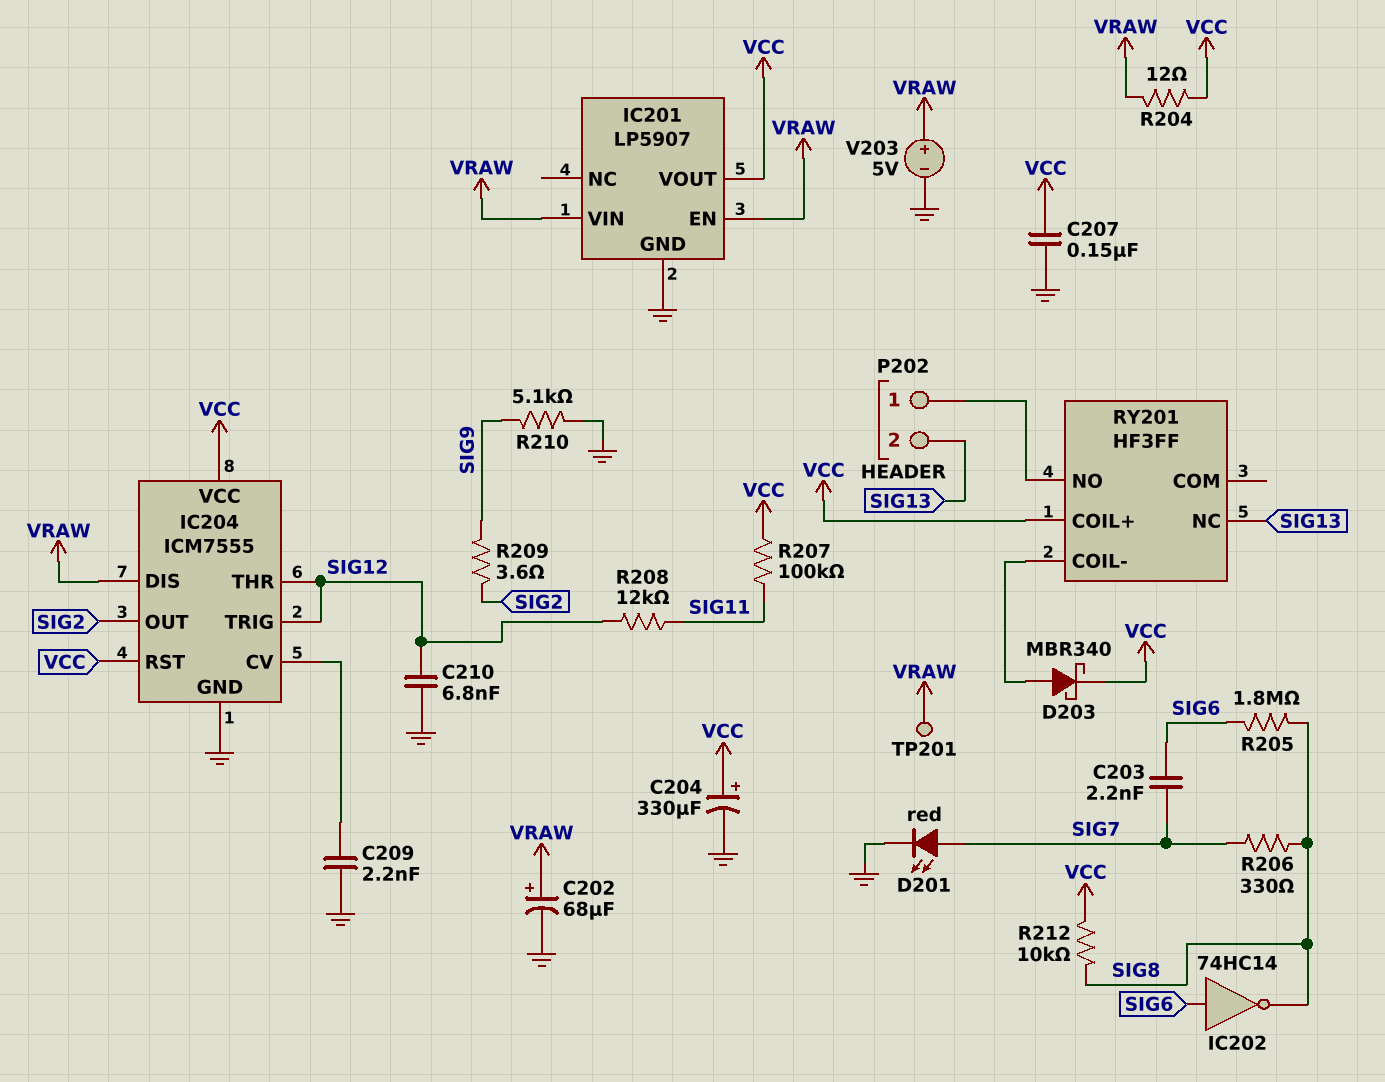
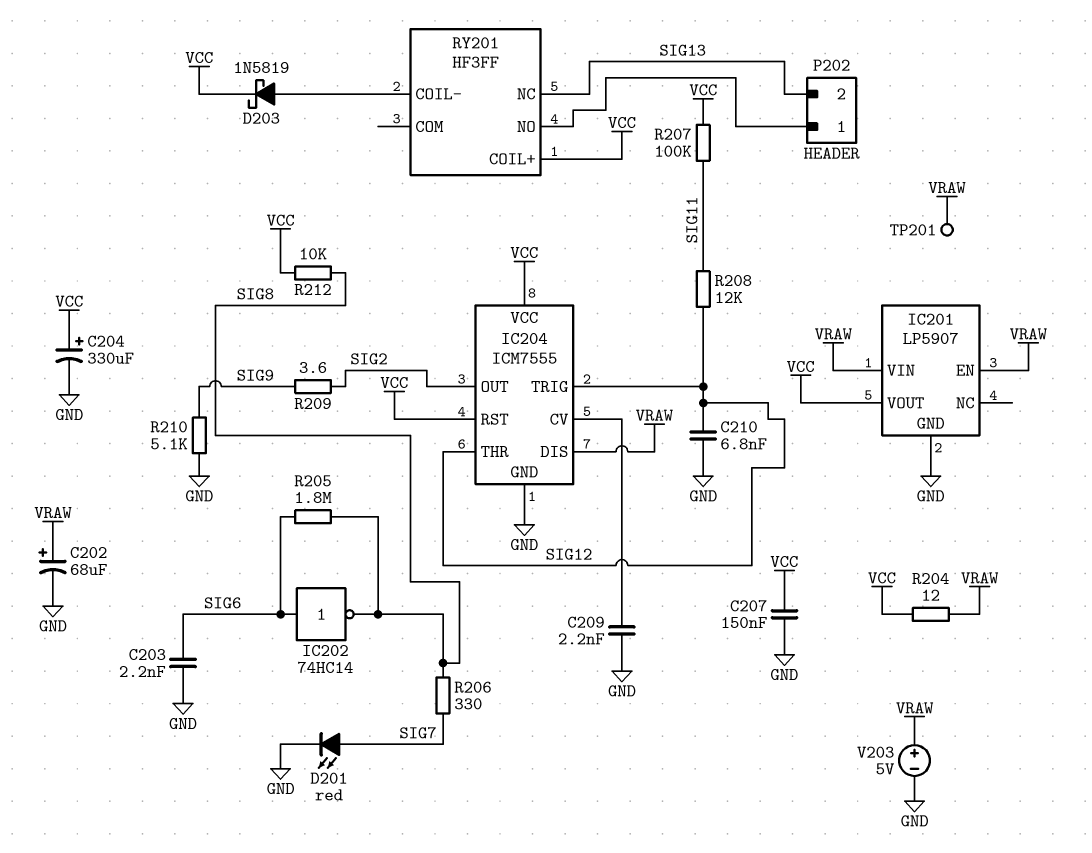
C203: 2.2nF (SIG6, SIG7) -> 2.2nF (GND, SIG6)
D203: schottky MBR340 (A RY201/COIL-, K VCC) -> schottky 1N5819 (A RY201/COIL-, K VCC)

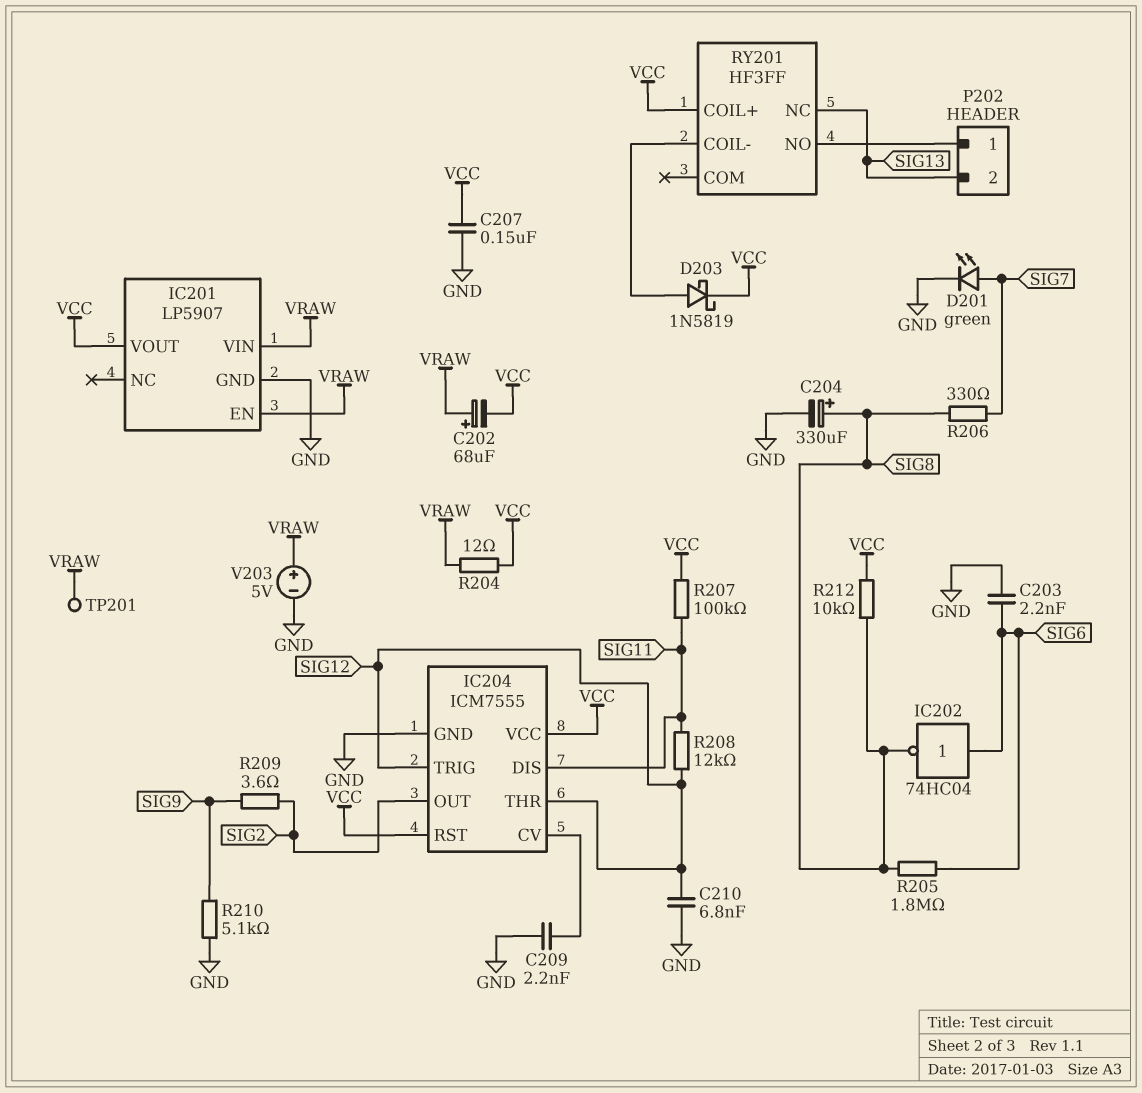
C202: 68uF (plus VRAW, minus GND) -> 68uF (plus VRAW, minus VCC)
C204: 330uF (plus VCC, minus GND) -> 330uF (plus SIG8, minus GND)
D201: LED red (A SIG7, K GND) -> LED green (A SIG7, K GND)
IC202: NOT 74HC14 (in SIG6, out SIG8) -> NOT 74HC04 (in SIG6, out SIG8)
IC204 pin DIS: VRAW -> SIG11

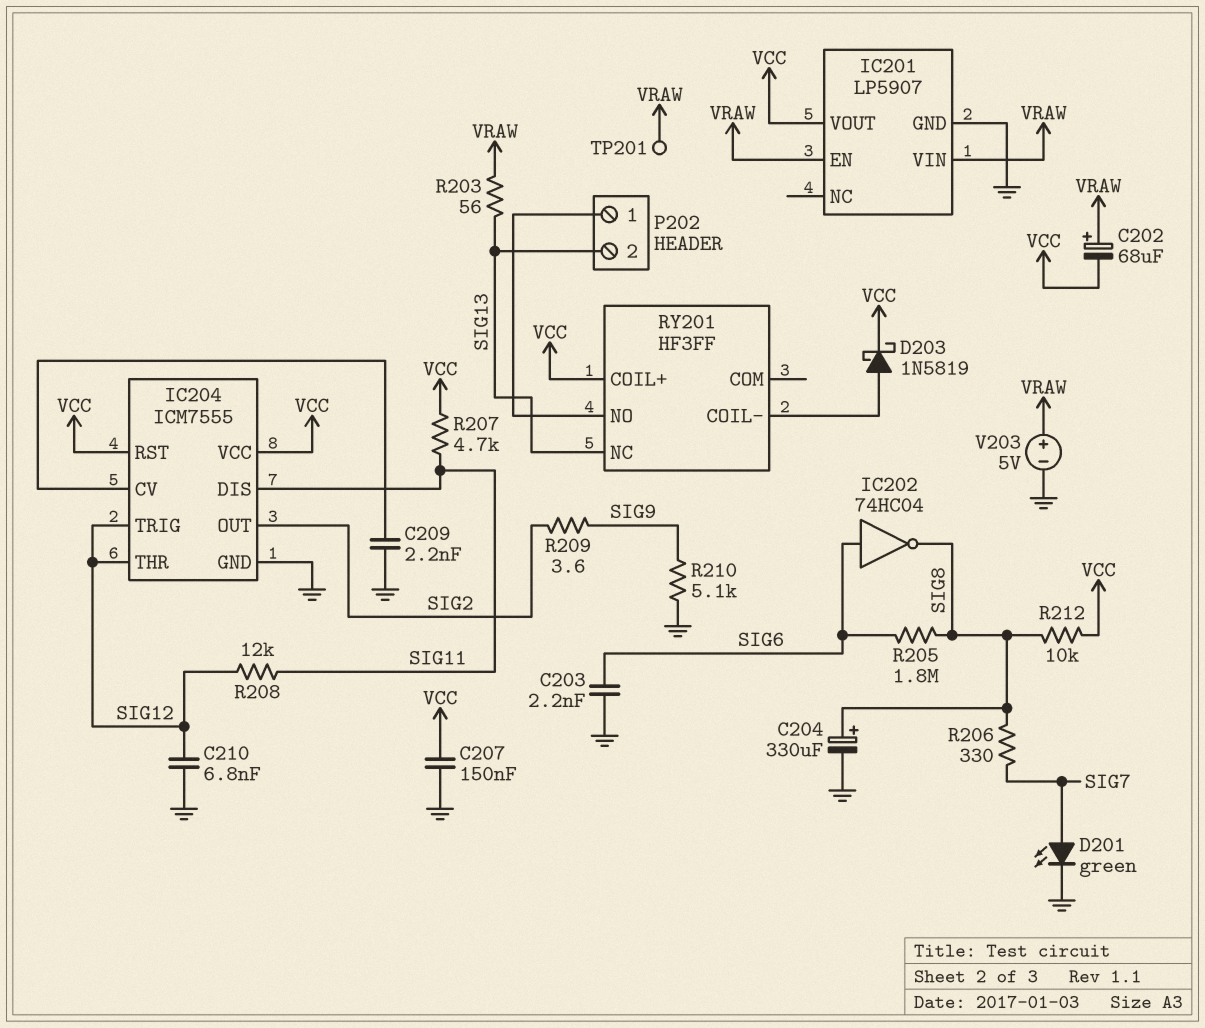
R203: none -> 56 (SIG13, VRAW)
R204: 12 (VCC, VRAW) -> none
R207: 100k (SIG11, VCC) -> 4.7k (SIG11, VCC)

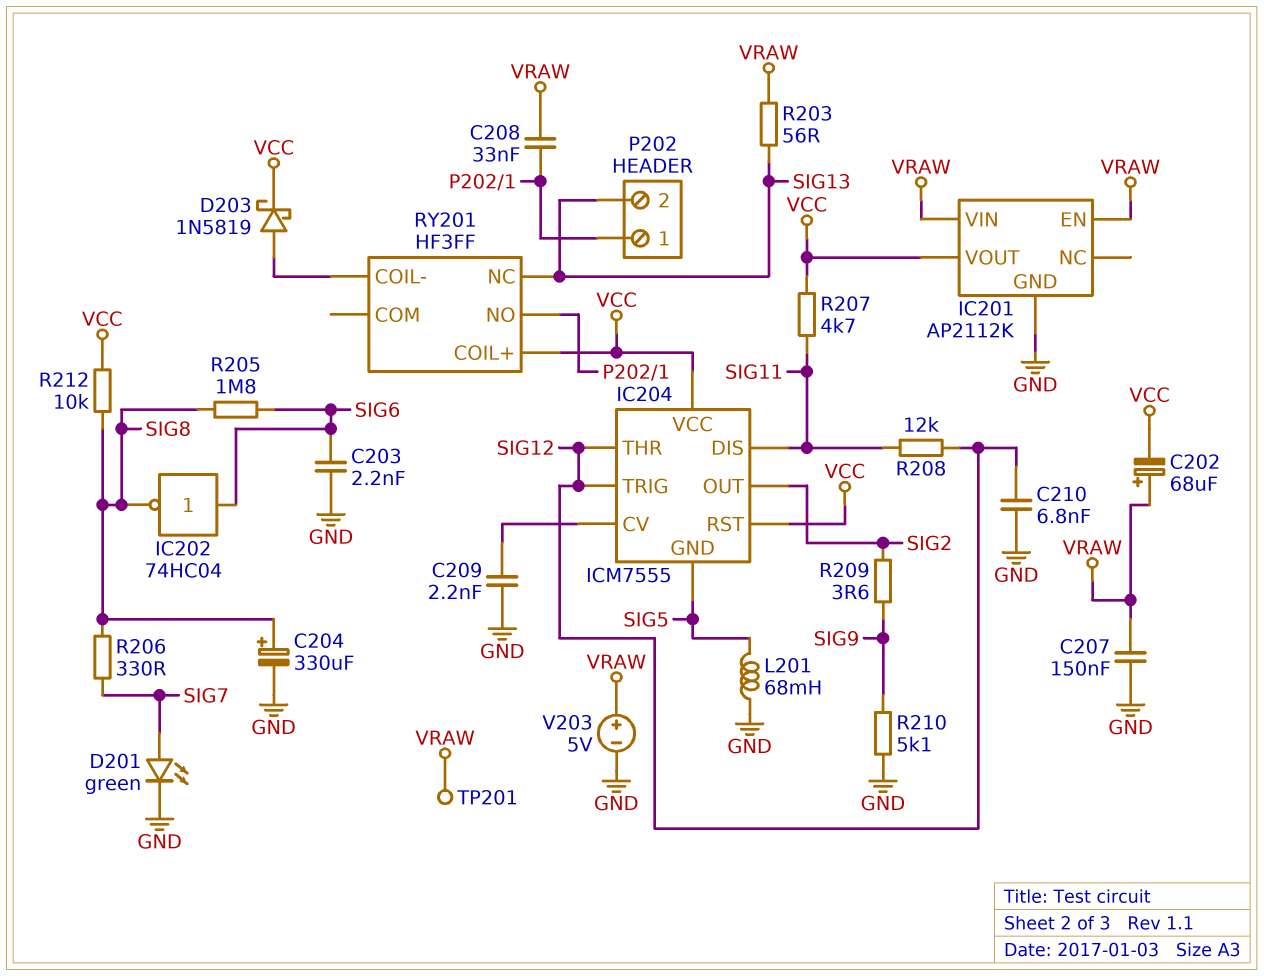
C207: 150nF (GND, VCC) -> 150nF (GND, VRAW)
C208: none -> 33nF (P202/1, VRAW)
IC201: LP5907 -> AP2112K
IC204 pin GND: GND -> SIG5
L201: none -> 68mH (GND, SIG5)

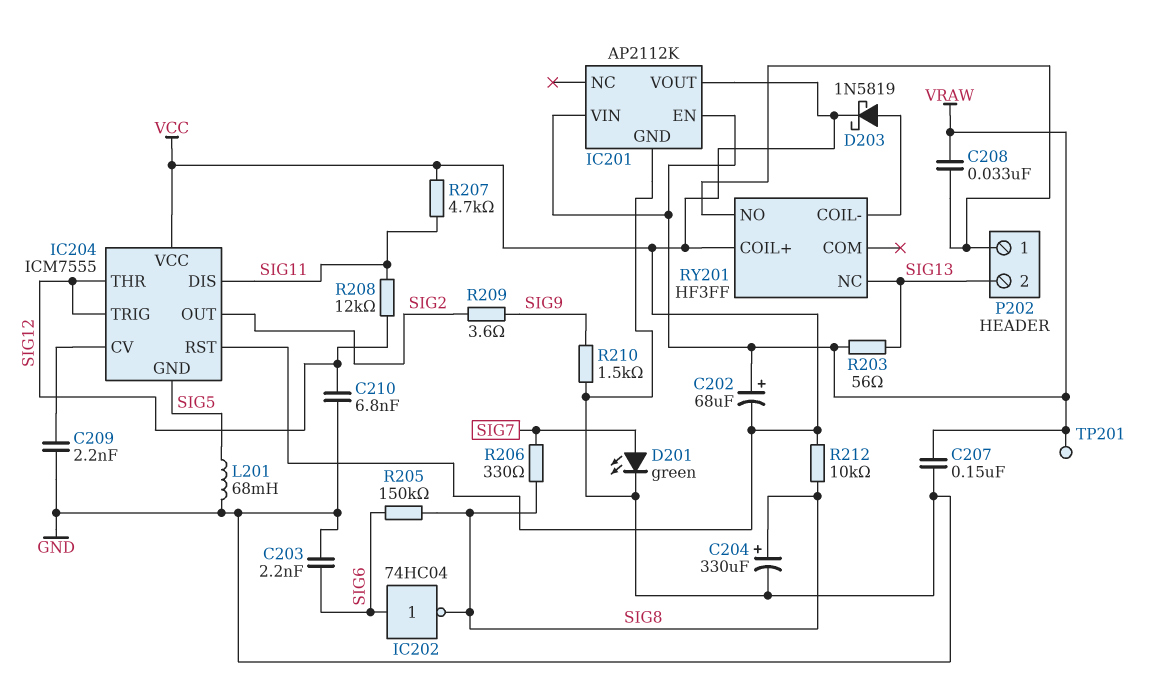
R205: 1.8M (SIG6, SIG8) -> 150k (SIG6, SIG8)
R210: 5.1k (GND, SIG9) -> 1.5k (GND, SIG9)
V203: 5V (plus VRAW, minus GND) -> none

